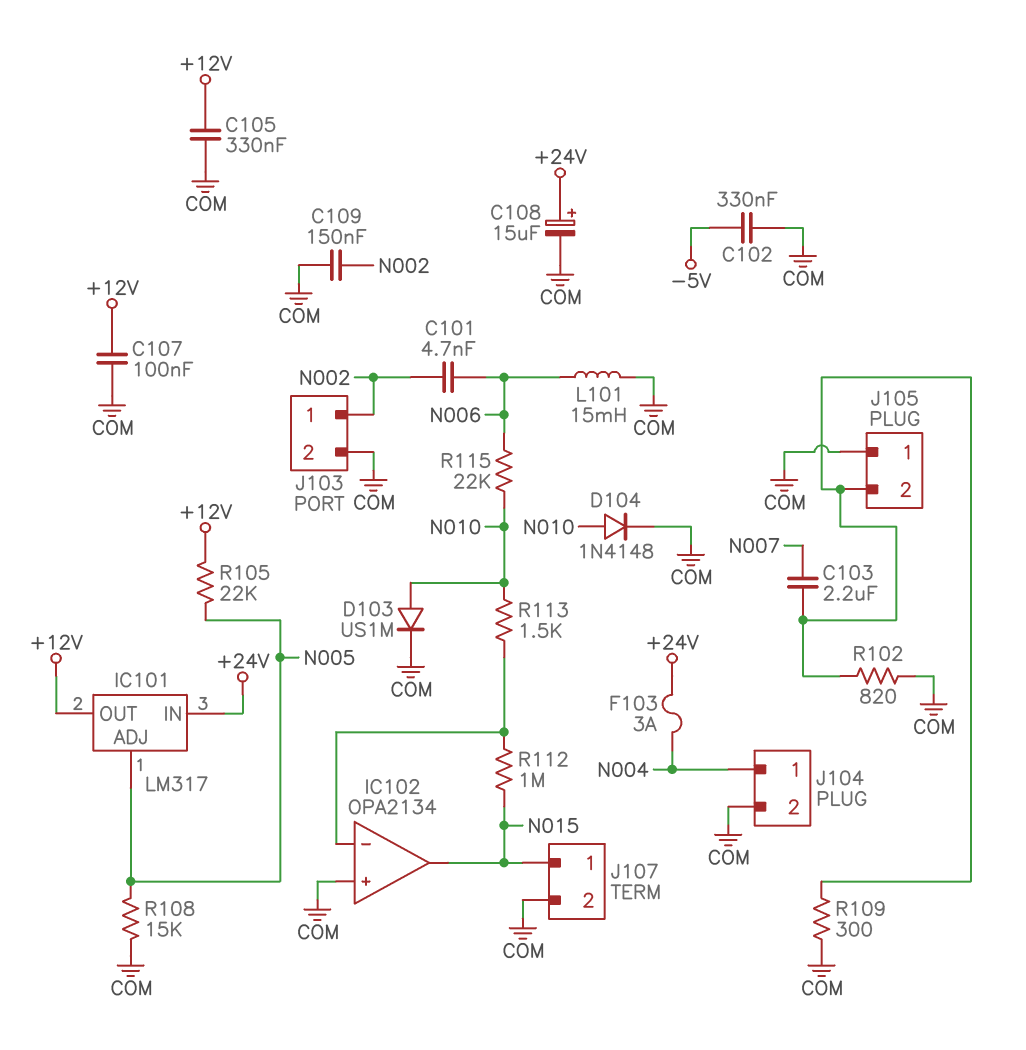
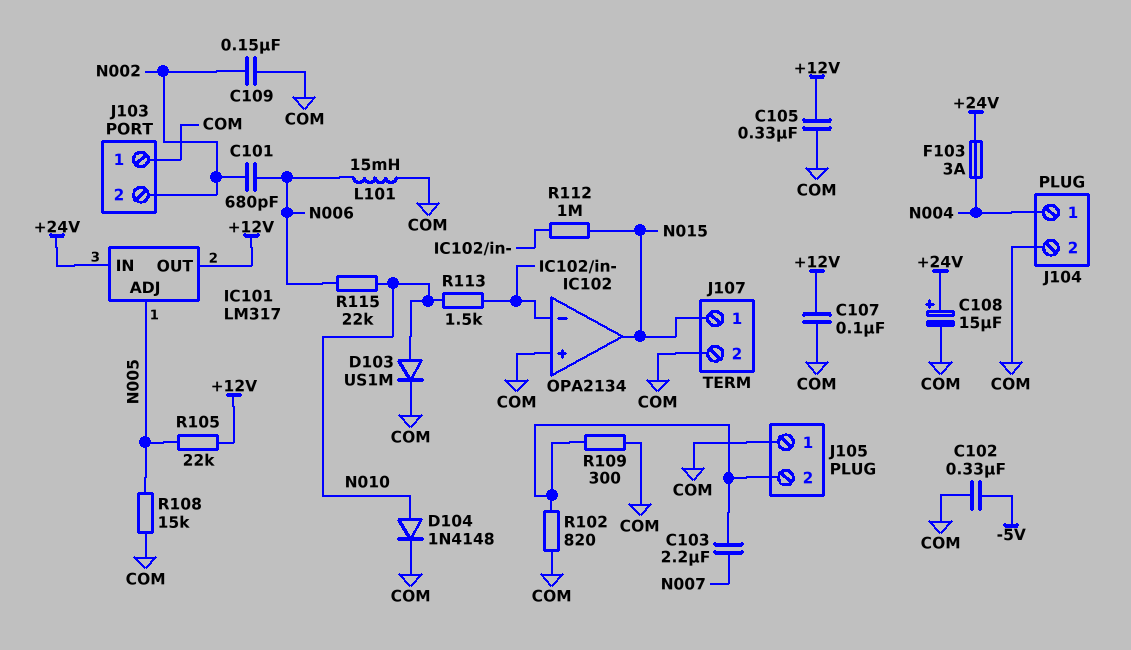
C101: 4.7nF (N002, N006) -> 680pF (N002, N006)
J103 pin 1: N002 -> COM
J103 pin 2: COM -> N002

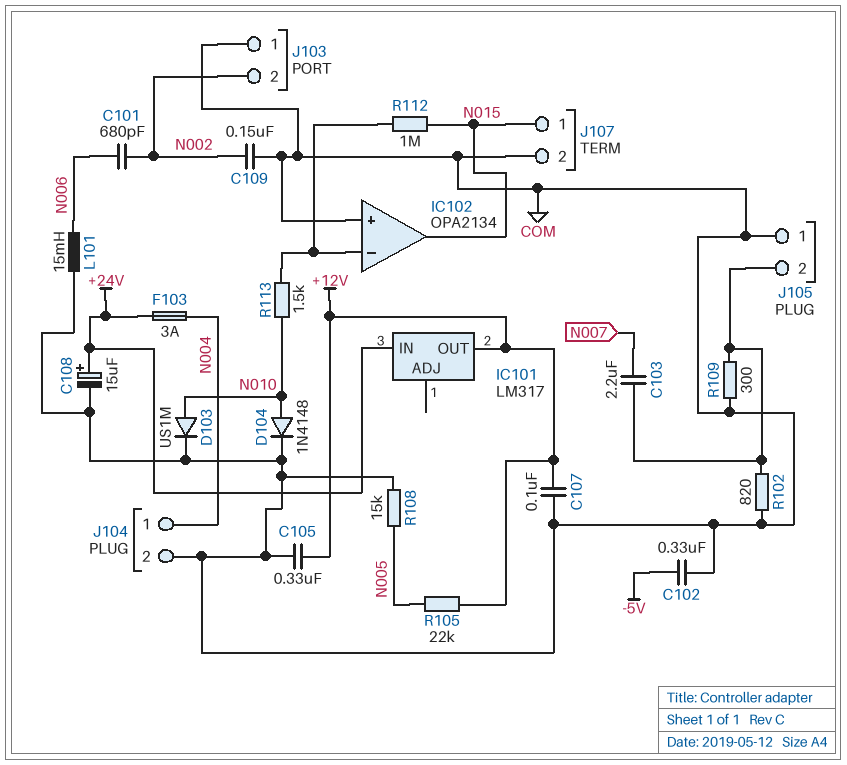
IC101 pin ADJ: N005 -> none
R115: 22k (N006, N010) -> none

